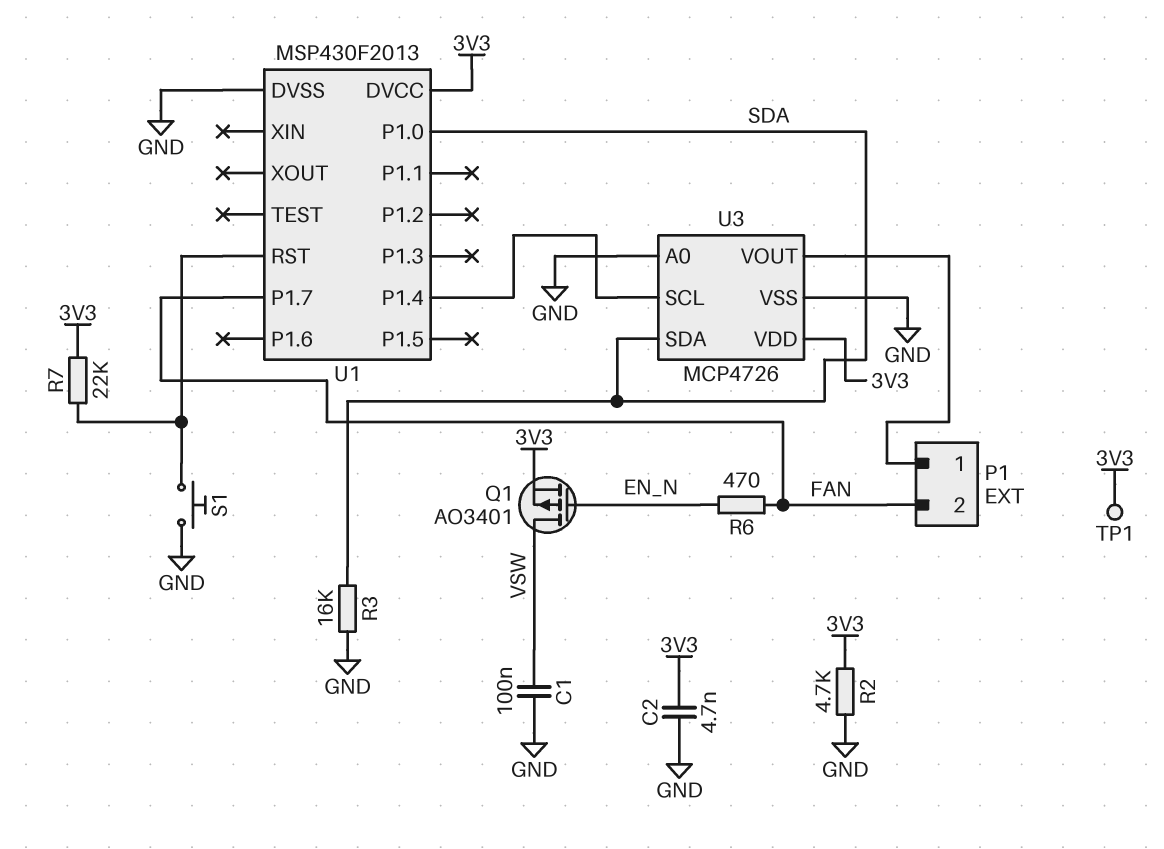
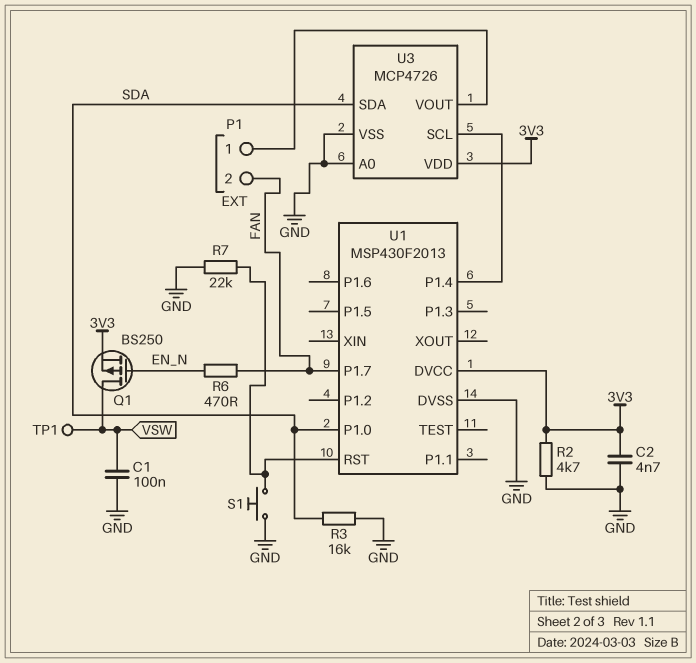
Q1: PMOS AO3401 (G EN_N, D VSW, S 3V3) -> PMOS BS250 (G EN_N, D VSW, S 3V3)
R7: 22k (3V3, U1/RST) -> 22k (GND, U1/RST)
TP1: test point (3V3) -> test point (VSW)

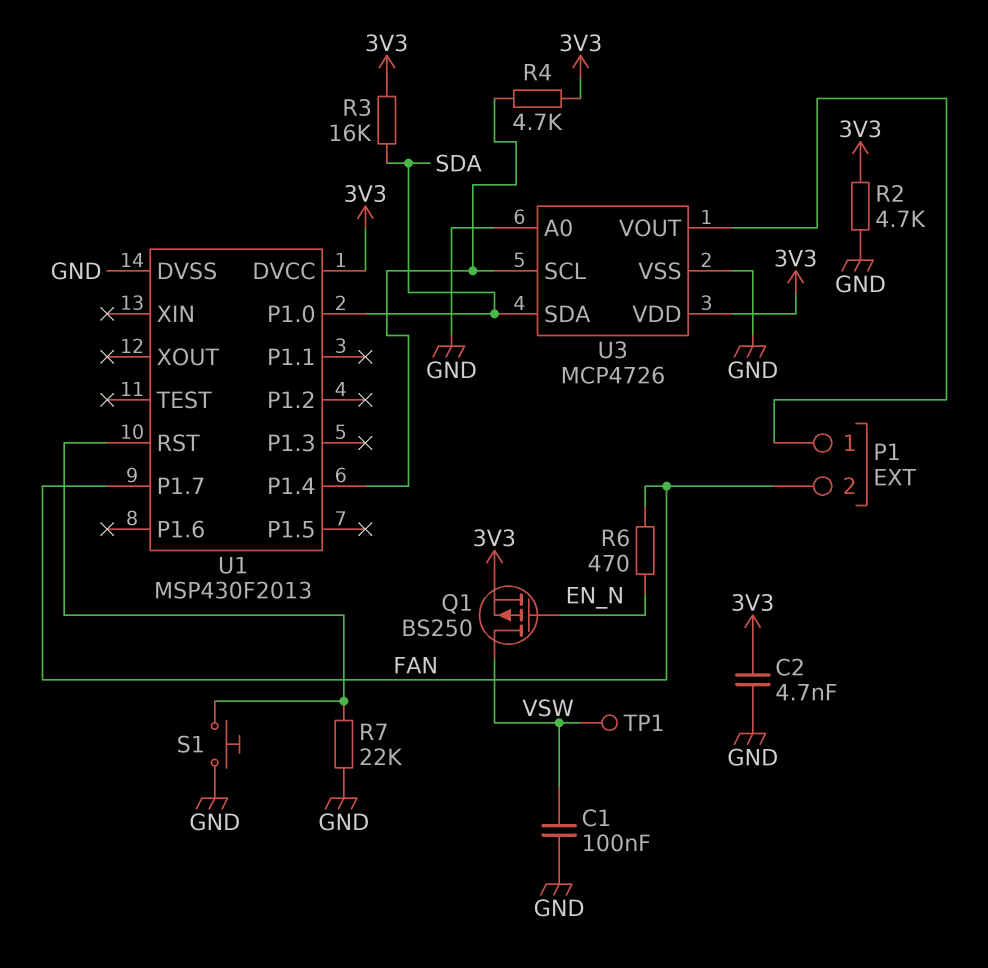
R3: 16k (GND, SDA) -> 16k (3V3, SDA)
R4: none -> 4.7k (3V3, U1/P1.4)

